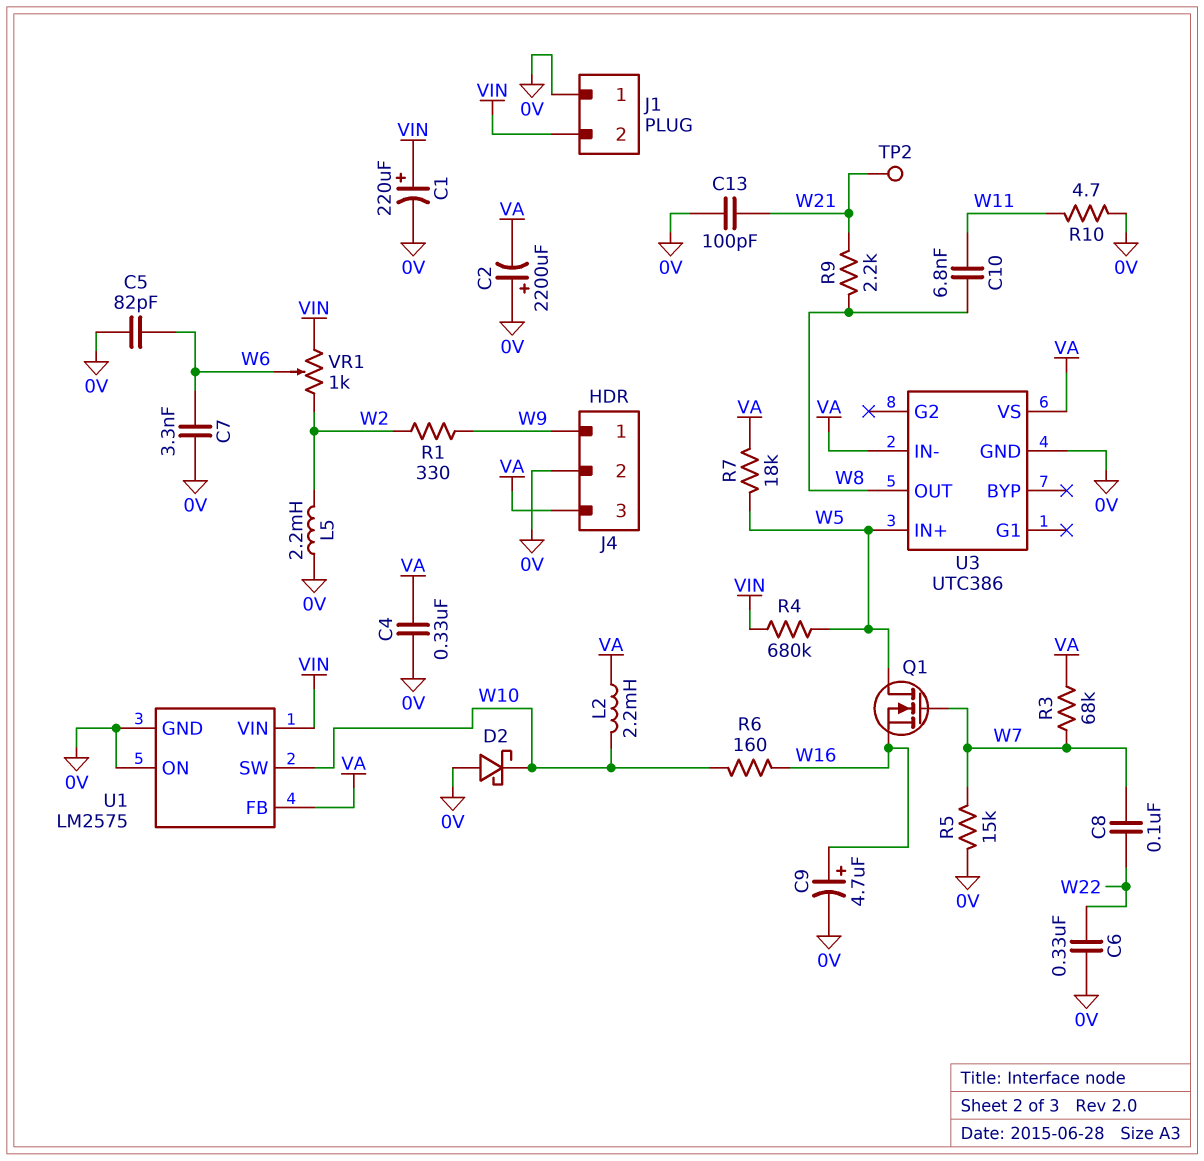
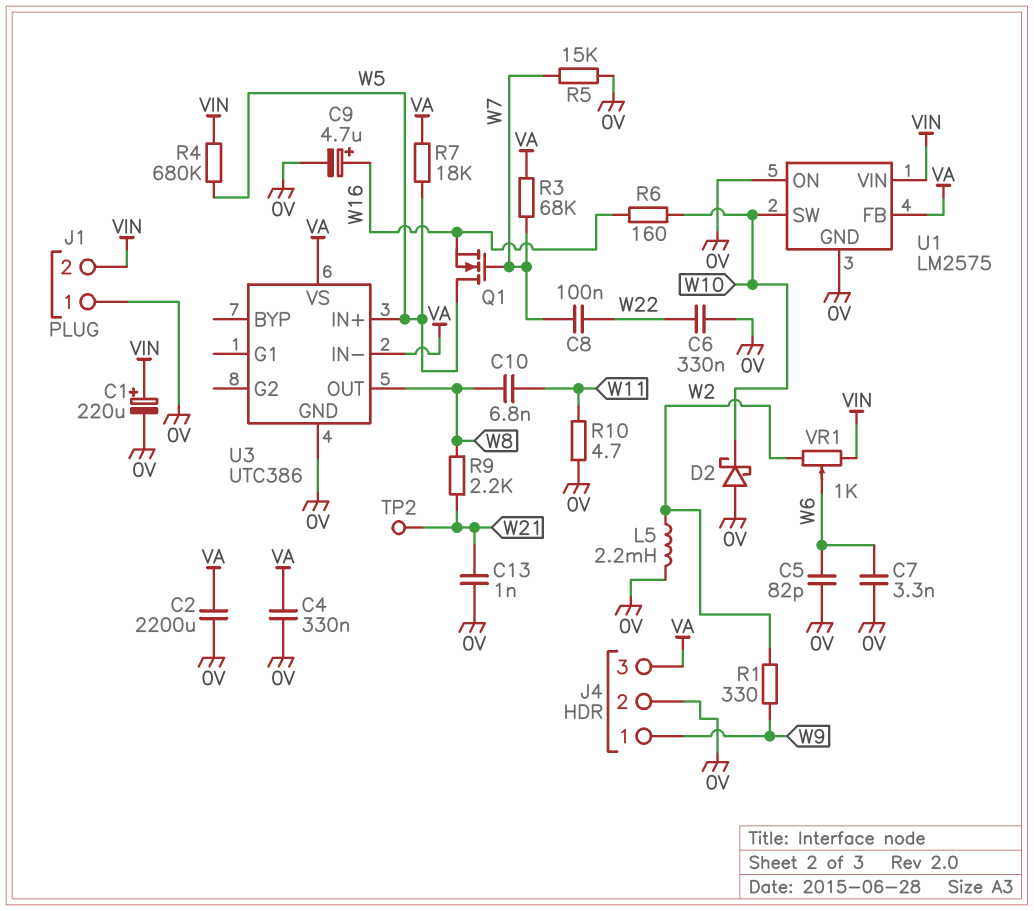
C2: 2200uF (plus 0V, minus VA) -> 2200uF (0V, VA)
C13: 100pF (0V, W21) -> 1nF (0V, W21)
L2: 2.2mH (VA, W10) -> none

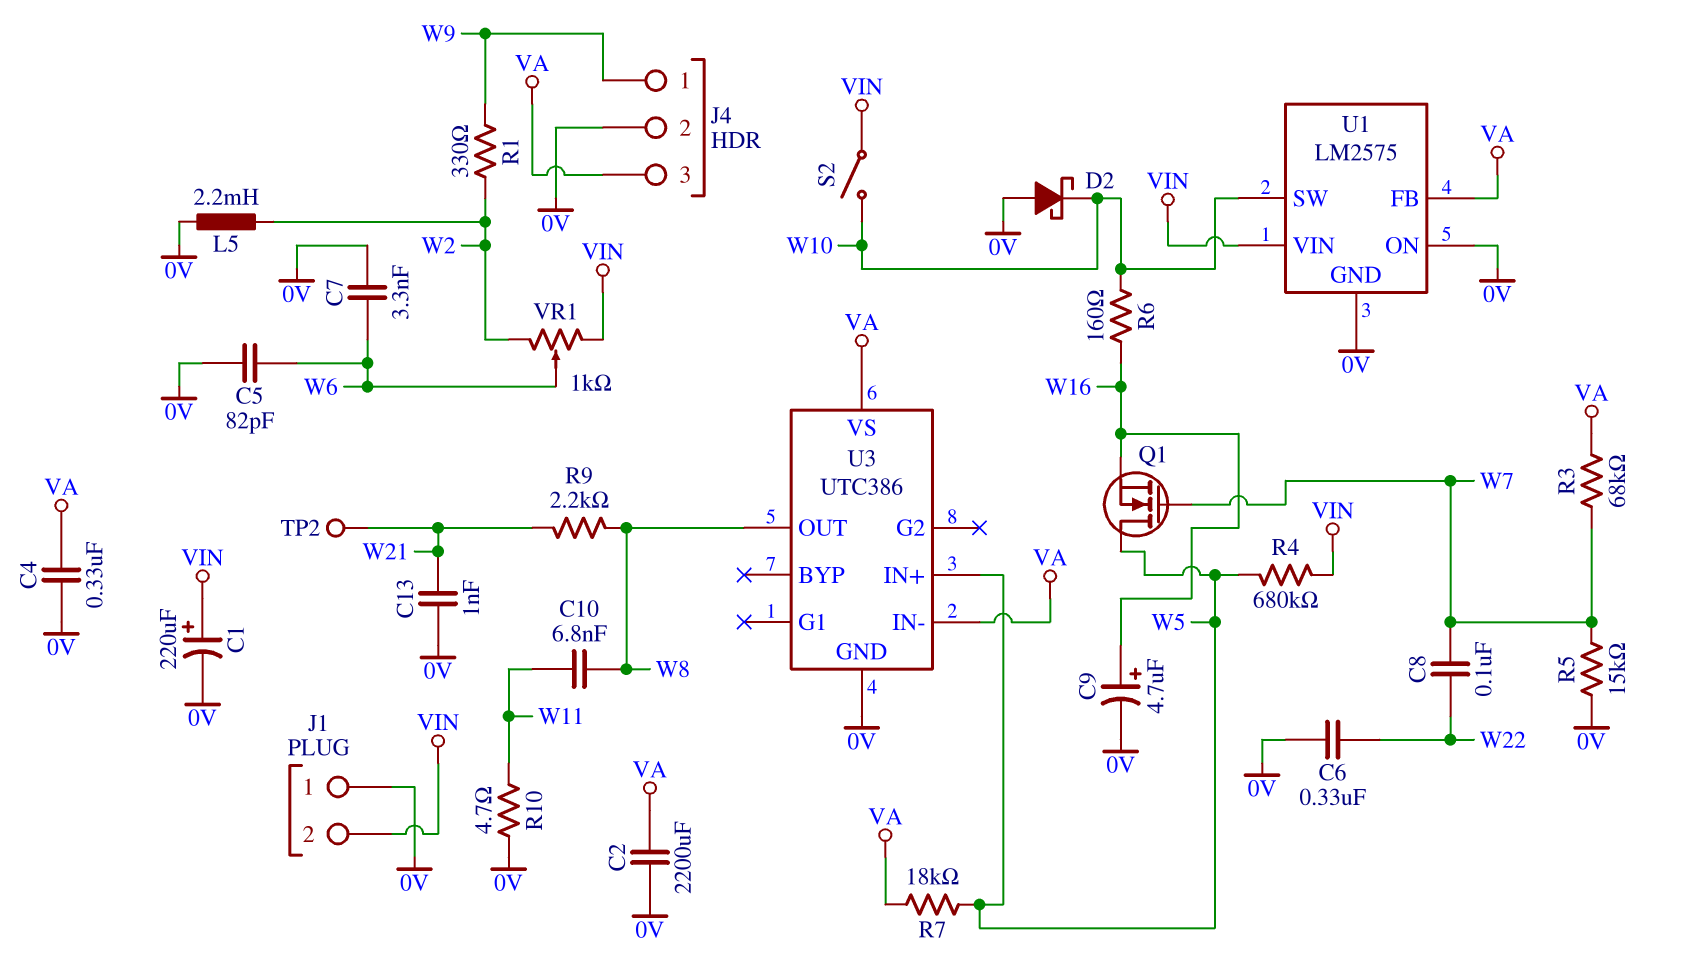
S2: none -> switch (VIN, W10)

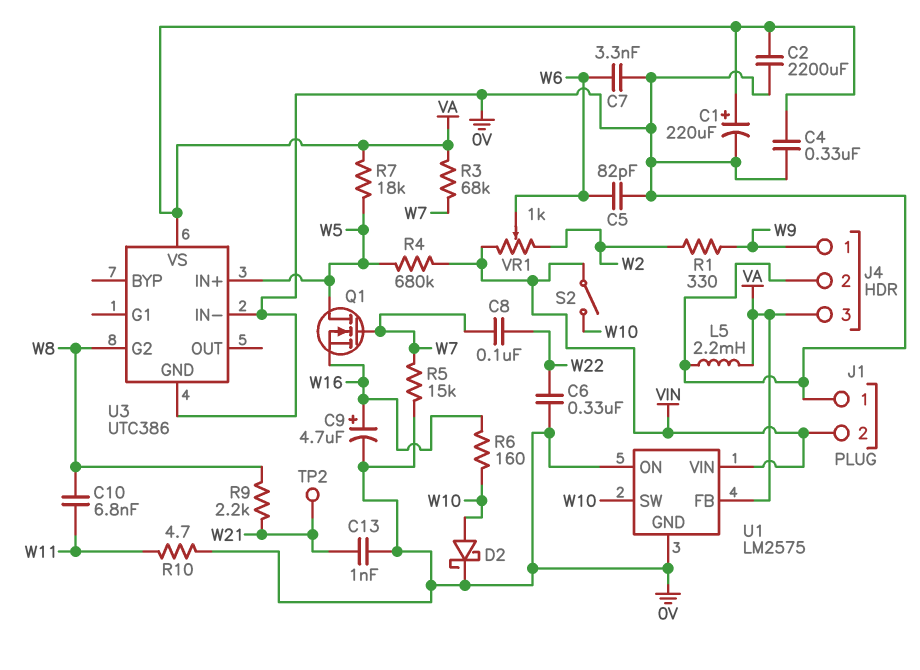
C1: 220uF (plus VIN, minus 0V) -> 220uF (plus VA, minus 0V)
D2: schottky (A 0V, K W10) -> schottky (A W10, K 0V)
L5: 2.2mH (0V, W2) -> 2.2mH (0V, VA)
U3 pin G2: none -> W8
U3 pin IN-: VA -> 0V
U3 pin OUT: W8 -> none

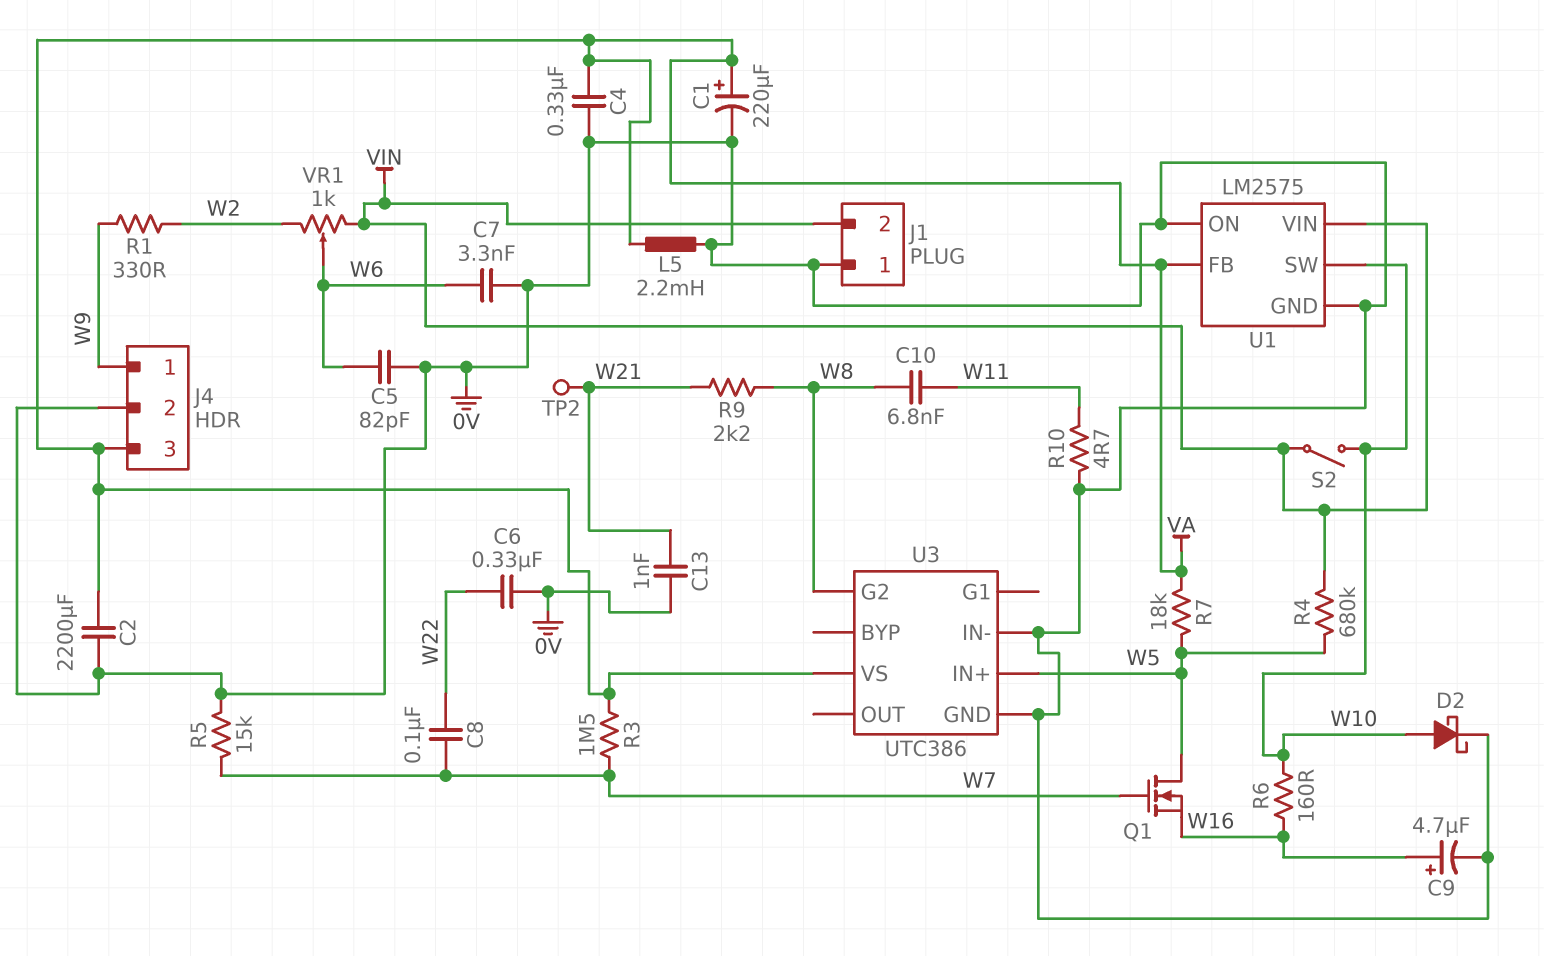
R3: 68k (VA, W7) -> 1.5M (VA, W7)

